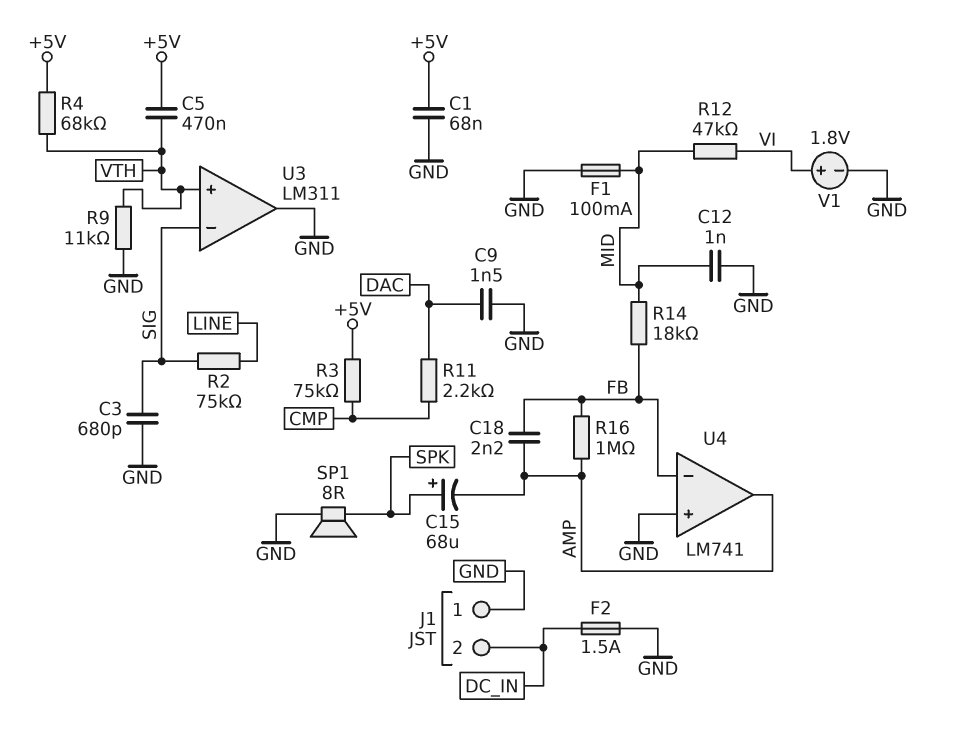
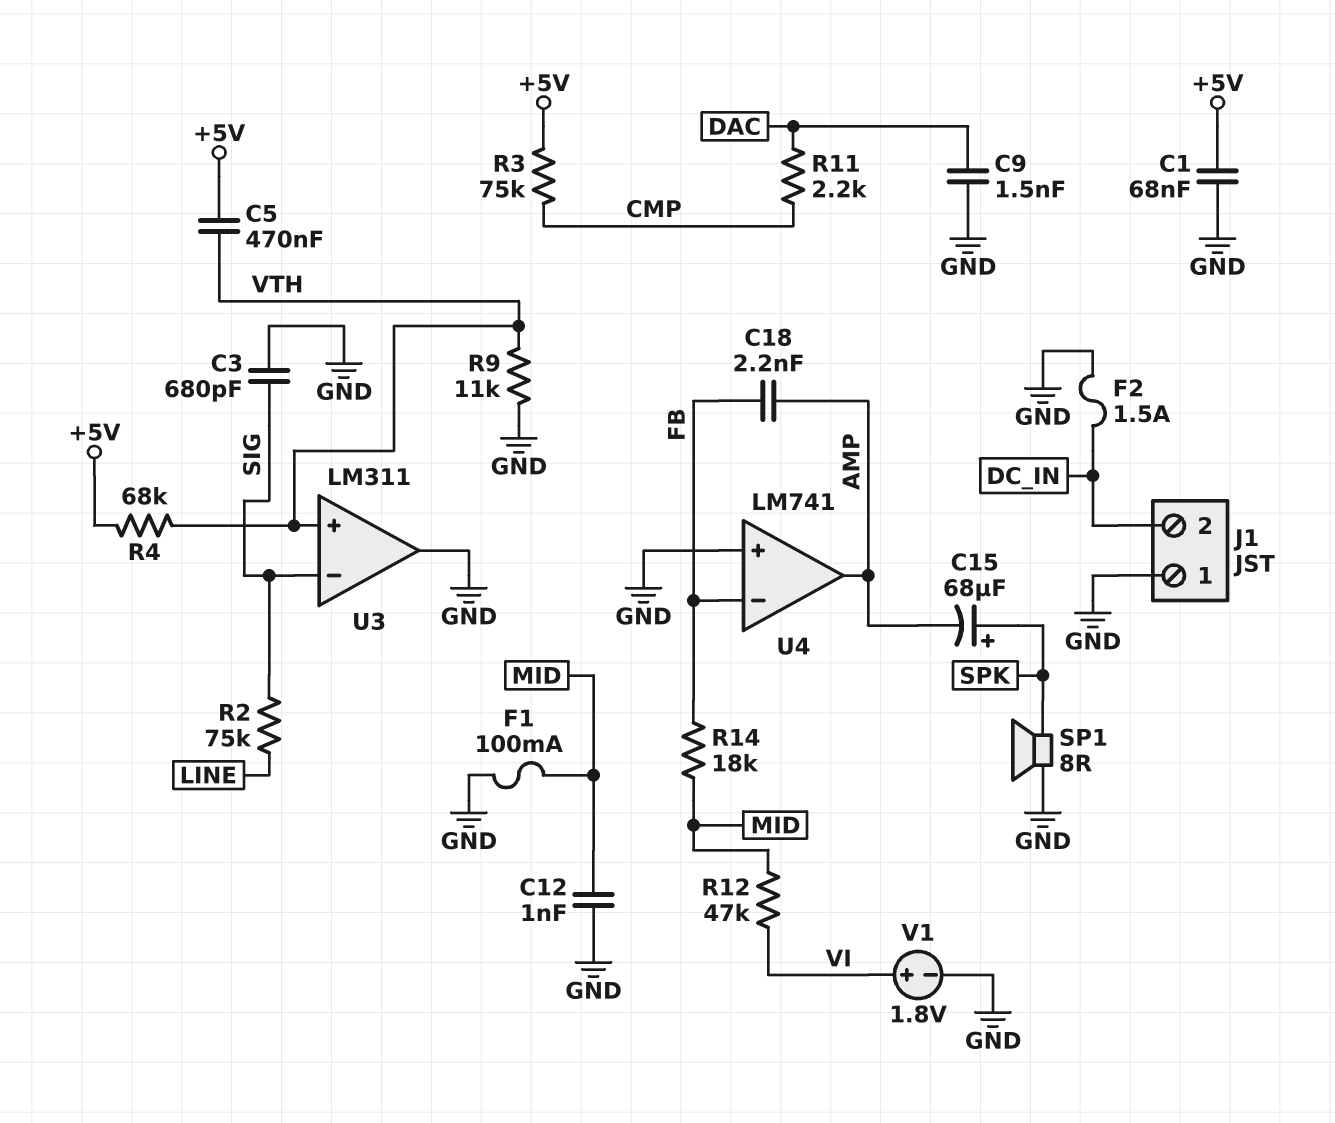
R16: 1M (AMP, FB) -> none

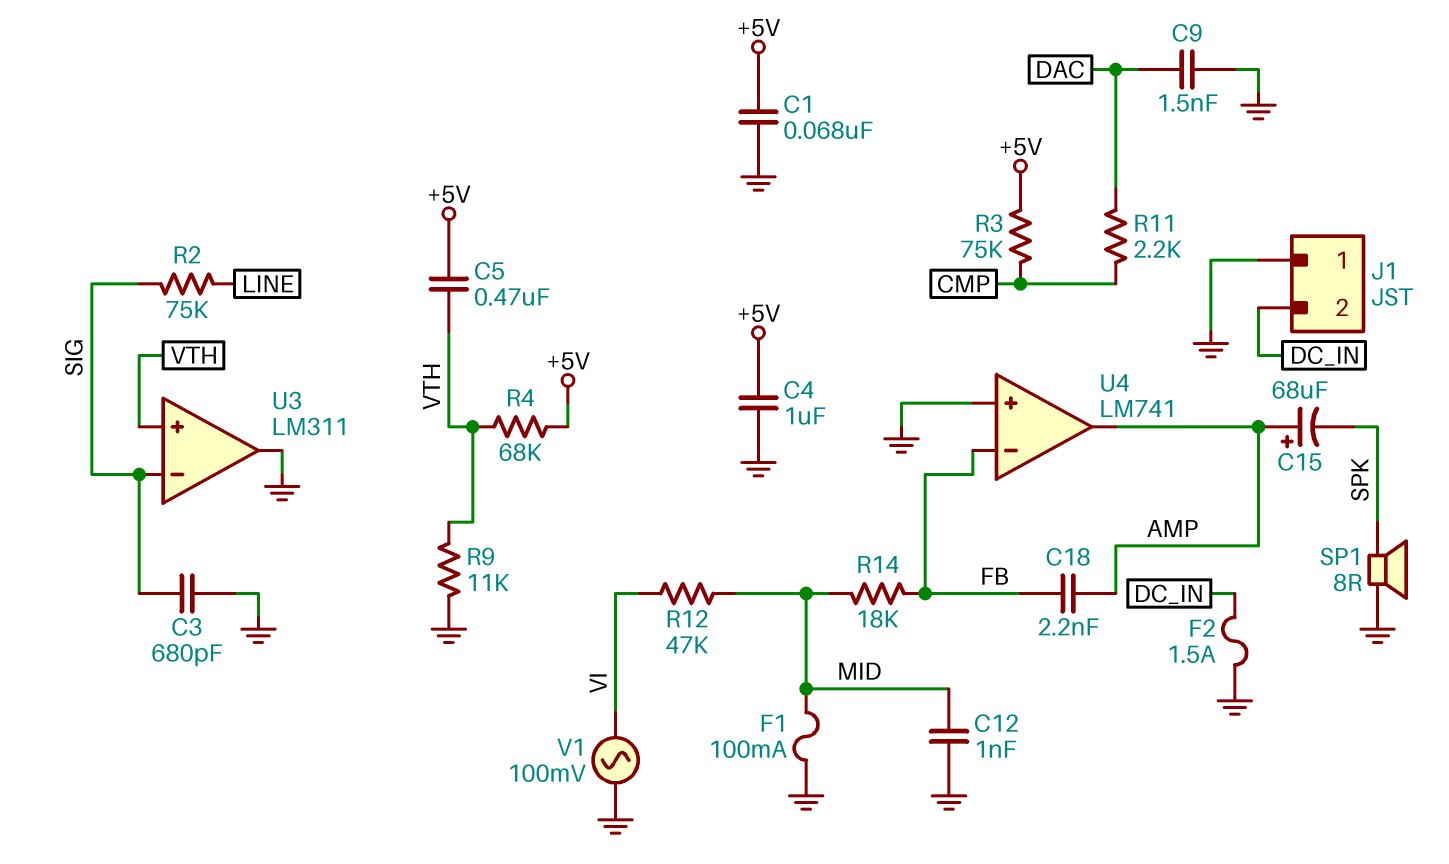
C4: none -> 1uF (+5V, GND)
C15: 68uF (plus SPK, minus AMP) -> 68uF (plus AMP, minus SPK)
V1: 1.8V (plus VI, minus GND) -> AC 100mV (GND, VI)

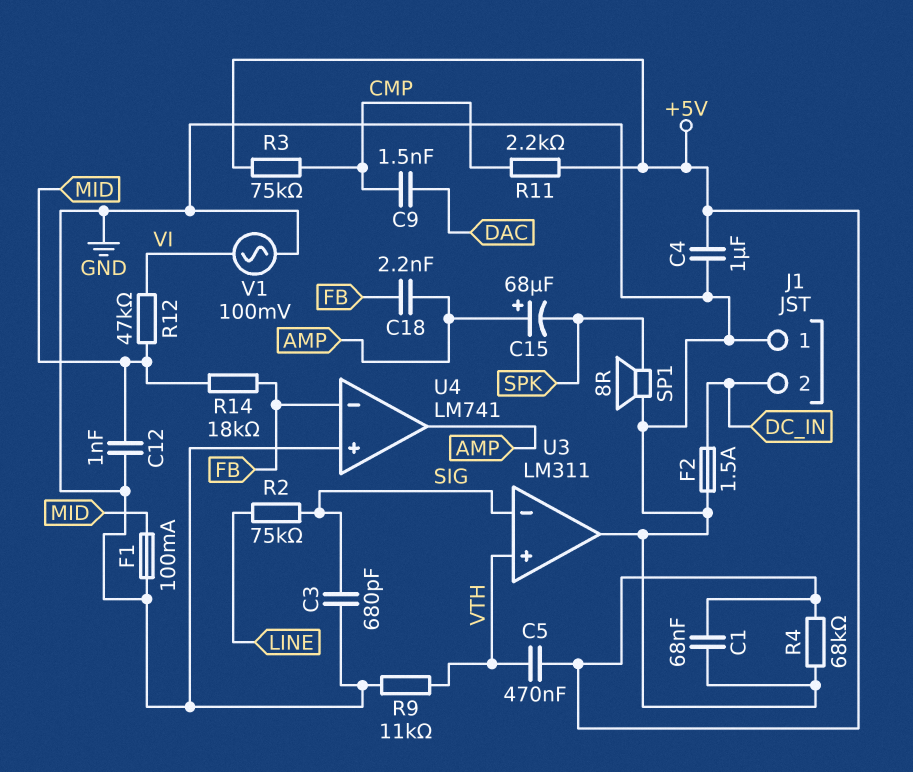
C9: 1.5nF (DAC, GND) -> 1.5nF (CMP, DAC)
R4: 68k (+5V, VTH) -> 68k (+5V, GND)
R11: 2.2k (CMP, DAC) -> 2.2k (+5V, CMP)

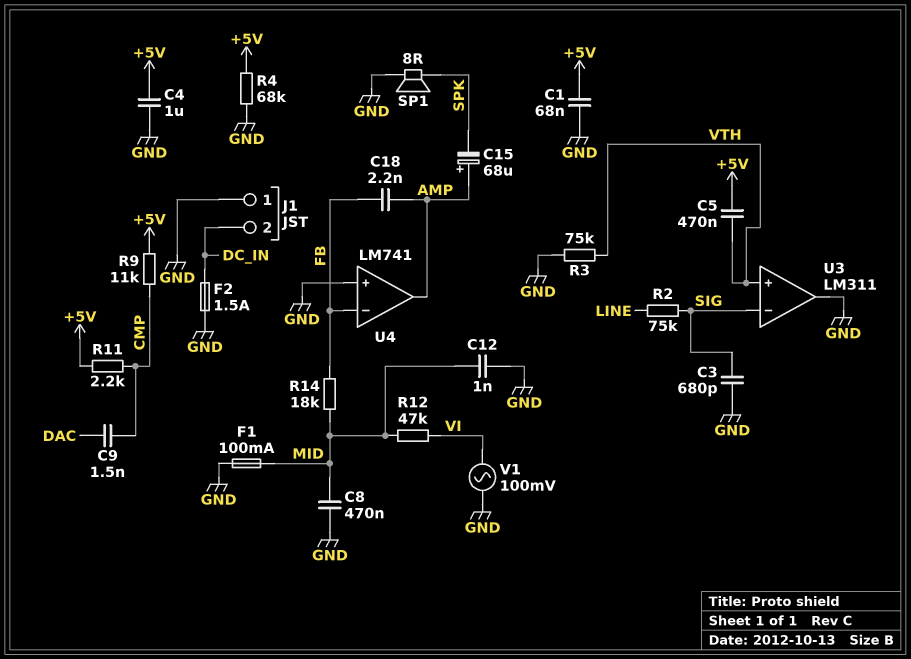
C8: none -> 470nF (GND, MID)
R3: 75k (+5V, CMP) -> 75k (GND, VTH)
R9: 11k (GND, VTH) -> 11k (+5V, CMP)

